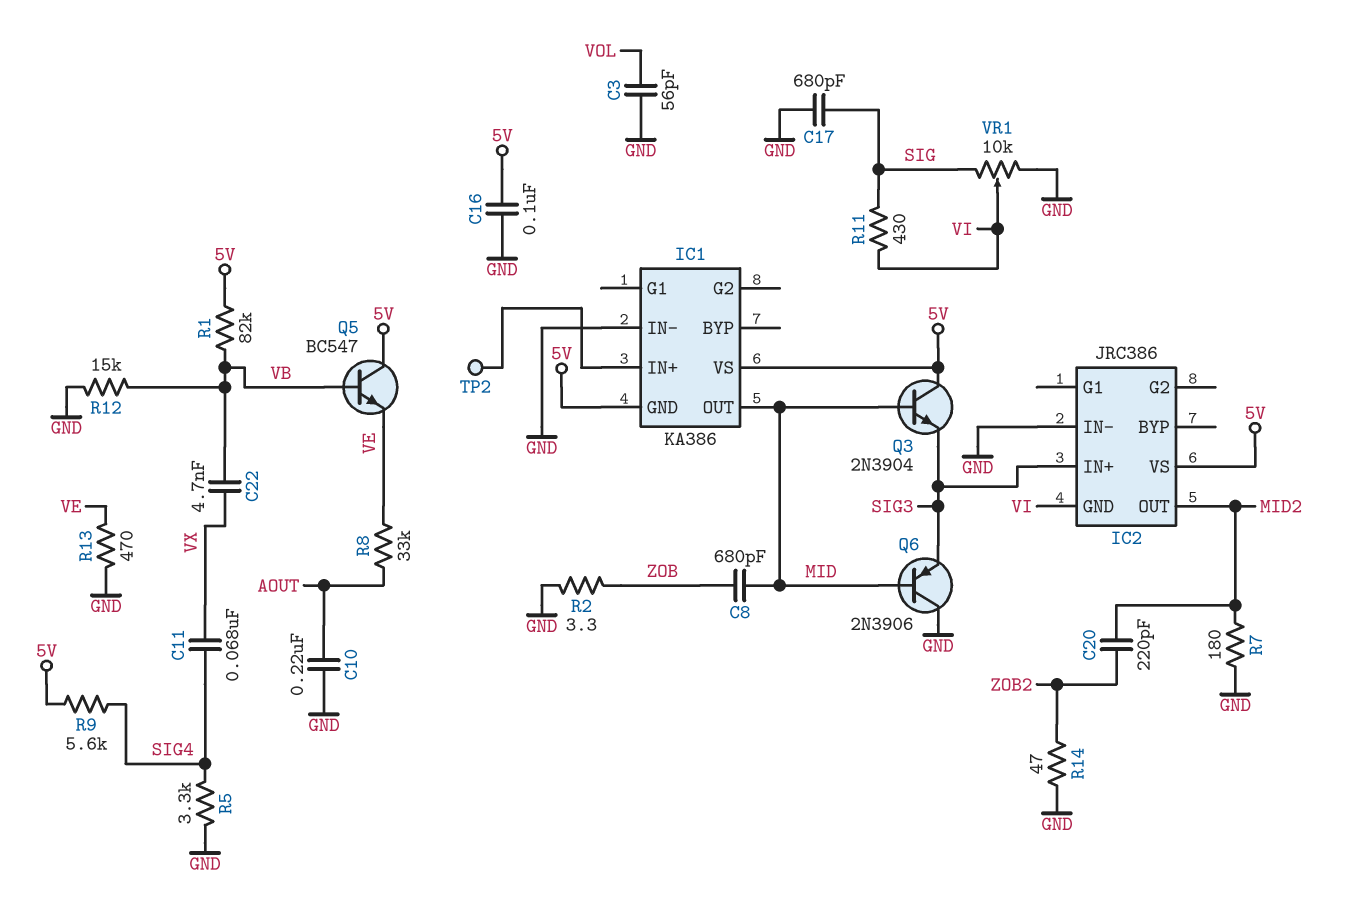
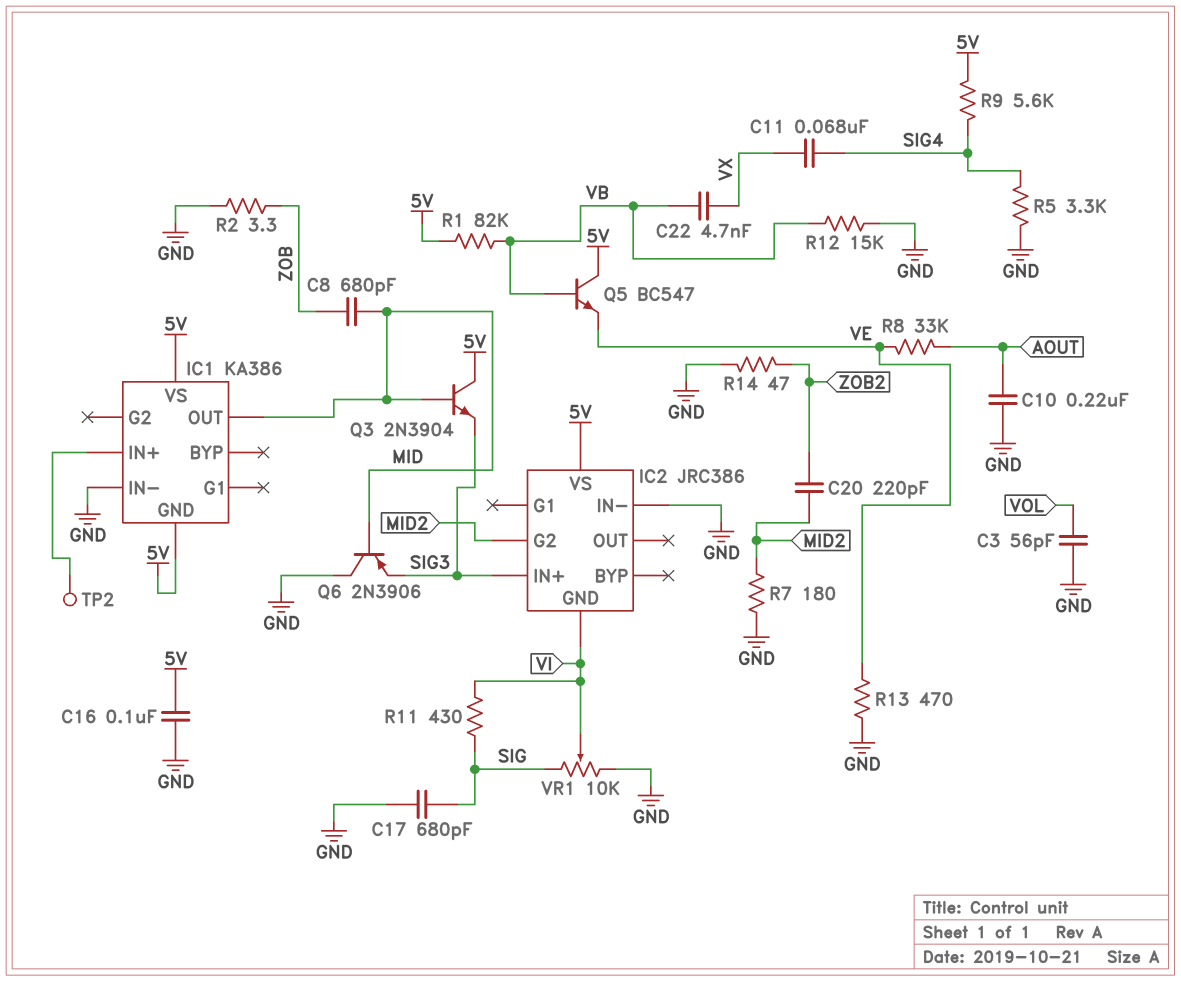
IC2 pin G2: none -> MID2
IC2 pin OUT: MID2 -> none

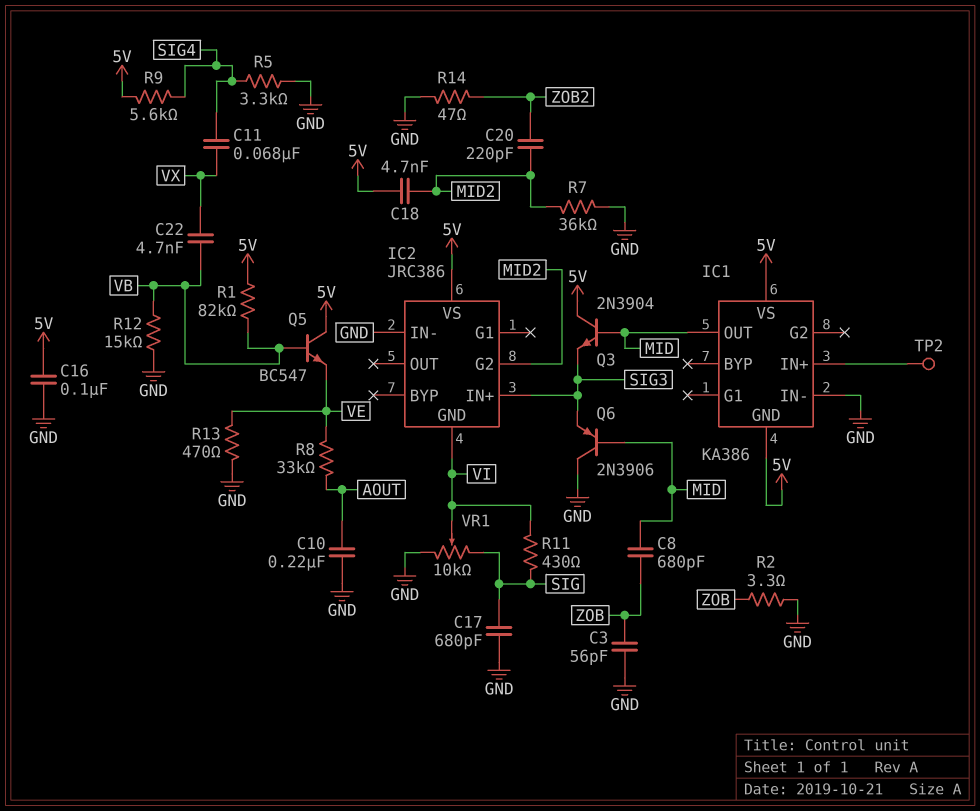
C3: 56pF (GND, VOL) -> 56pF (GND, ZOB)
C18: none -> 4.7nF (5V, MID2)
R7: 180 (GND, MID2) -> 36k (GND, MID2)

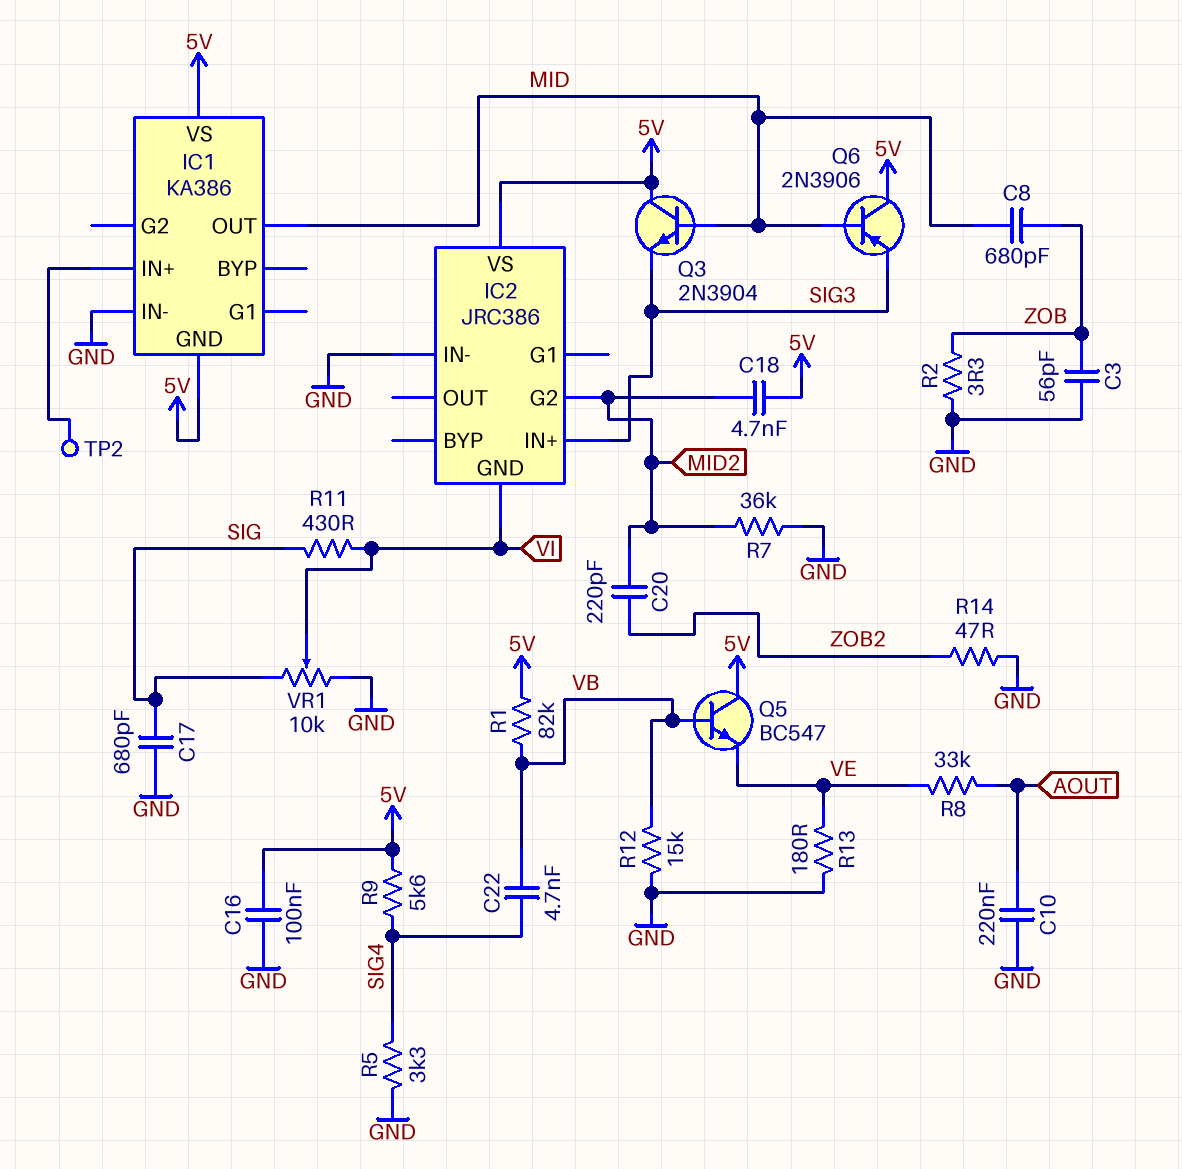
C11: 68nF (SIG4, VX) -> none
C22: 4.7nF (VB, VX) -> 4.7nF (SIG4, VB)
Q6: PNP 2N3906 (B MID, C GND, E SIG3) -> PNP 2N3906 (B MID, C 5V, E SIG3)
R13: 470 (GND, VE) -> 180 (GND, VE)

